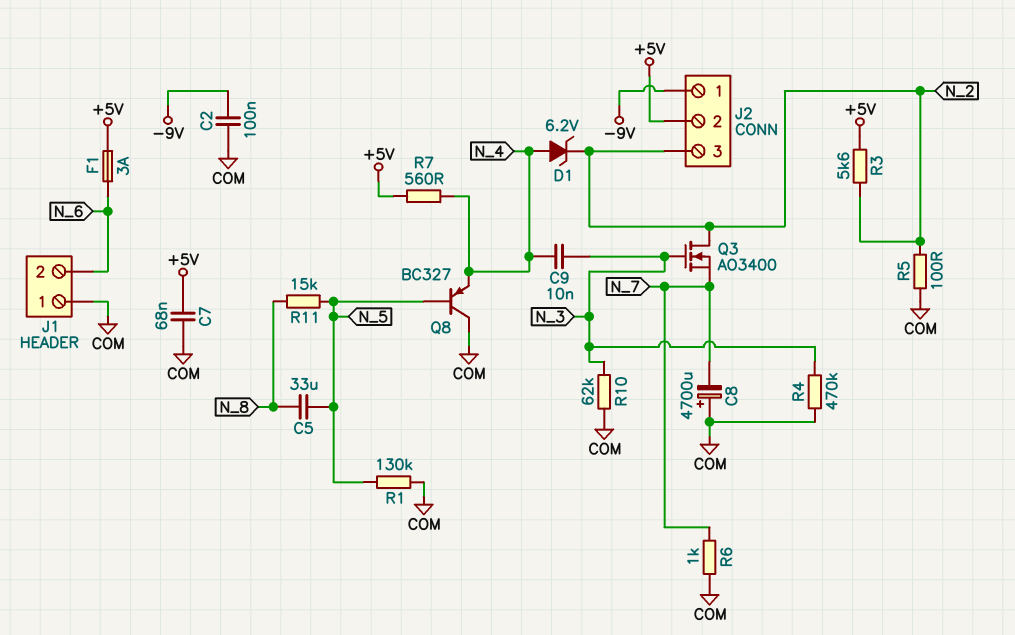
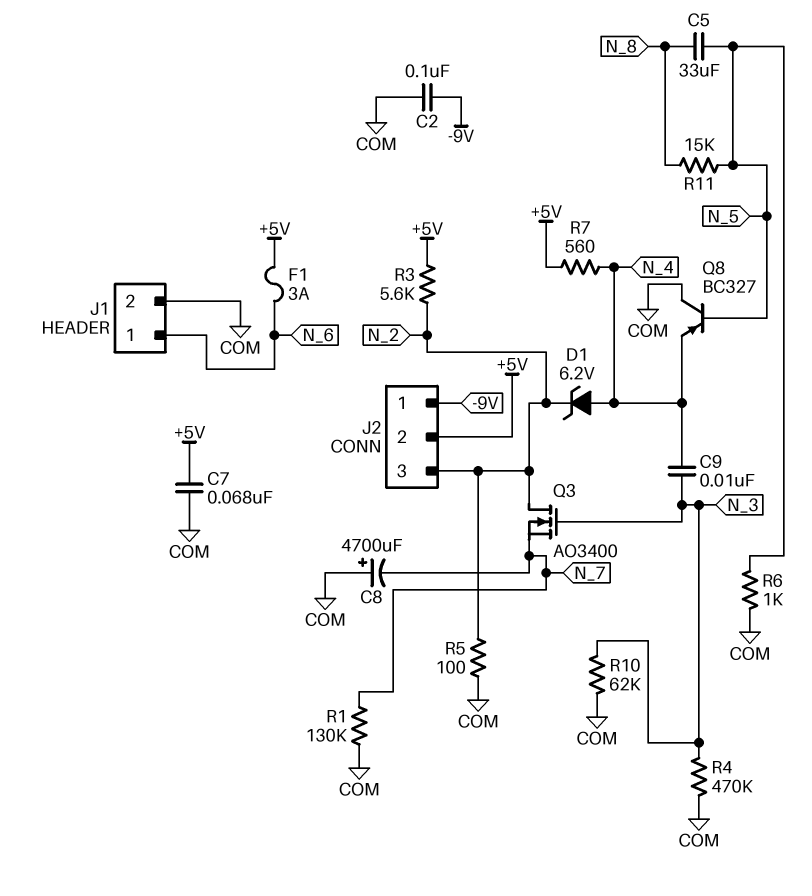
J1 pin 1: COM -> N_6
J1 pin 2: N_6 -> COM
R1: 130k (COM, N_5) -> 130k (COM, N_7)
R6: 1k (COM, N_7) -> 1k (COM, N_5)

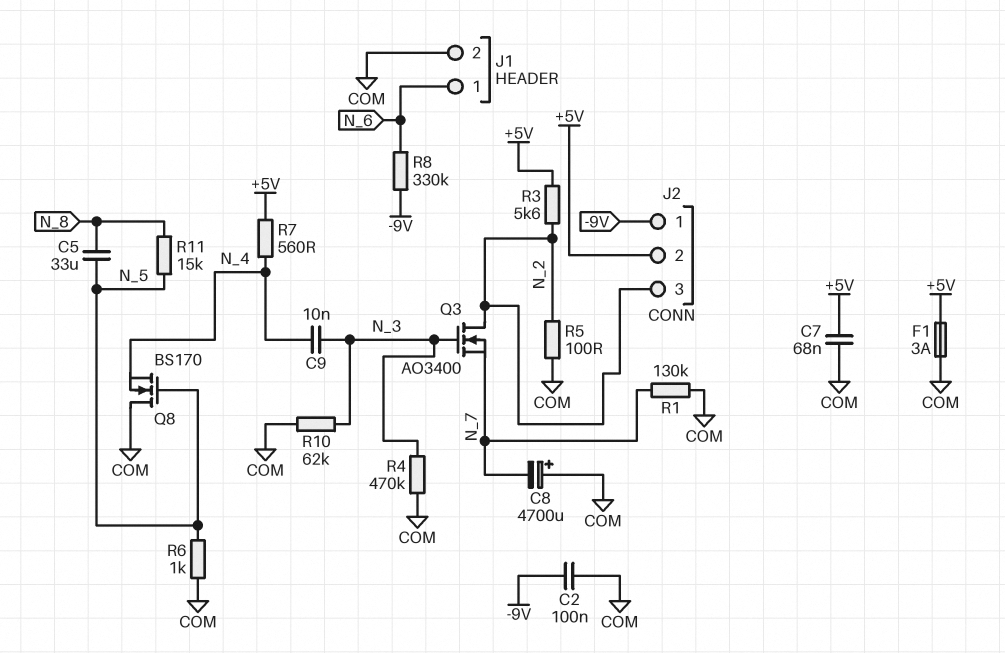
D1: zener 6.2V (A N_4, K N_2) -> none
F1: 3A (+5V, N_6) -> 3A (+5V, COM)
Q8: PNP BC327 (B N_5, C COM, E N_4) -> NMOS BS170 (G N_5, D COM, S N_4)
R8: none -> 330k (-9V, N_6)

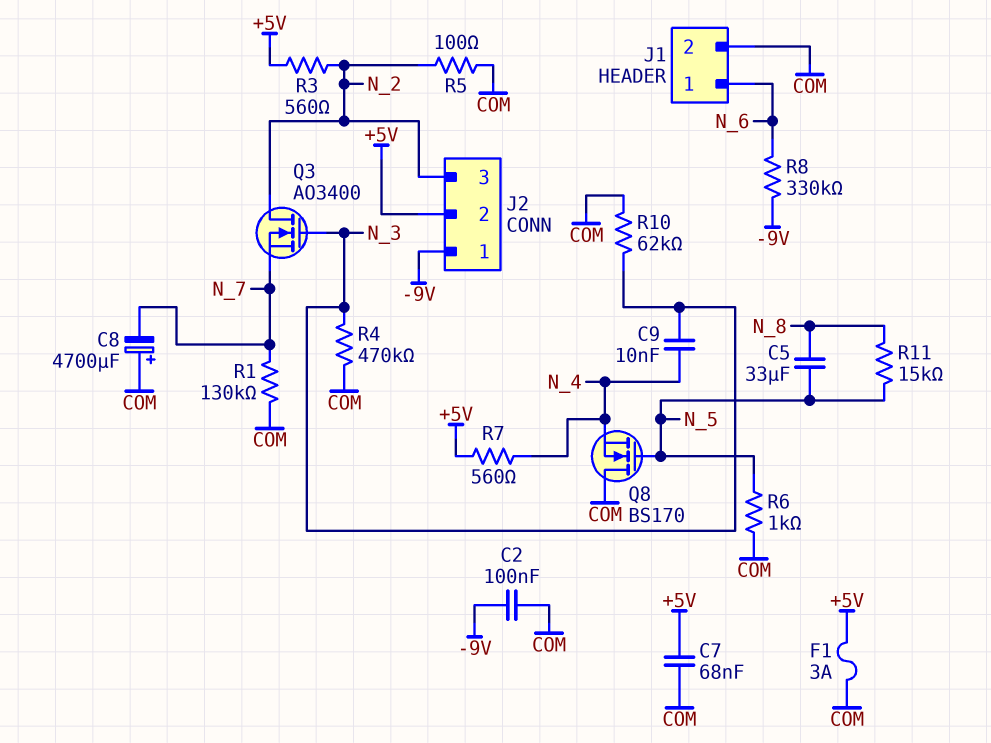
R3: 5.6k (+5V, N_2) -> 560 (+5V, N_2)

